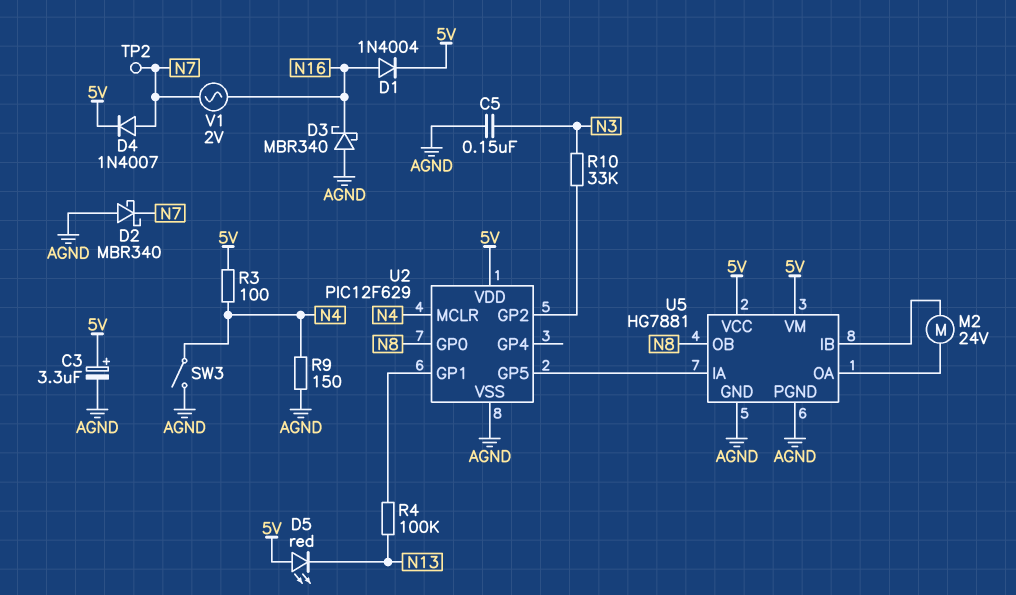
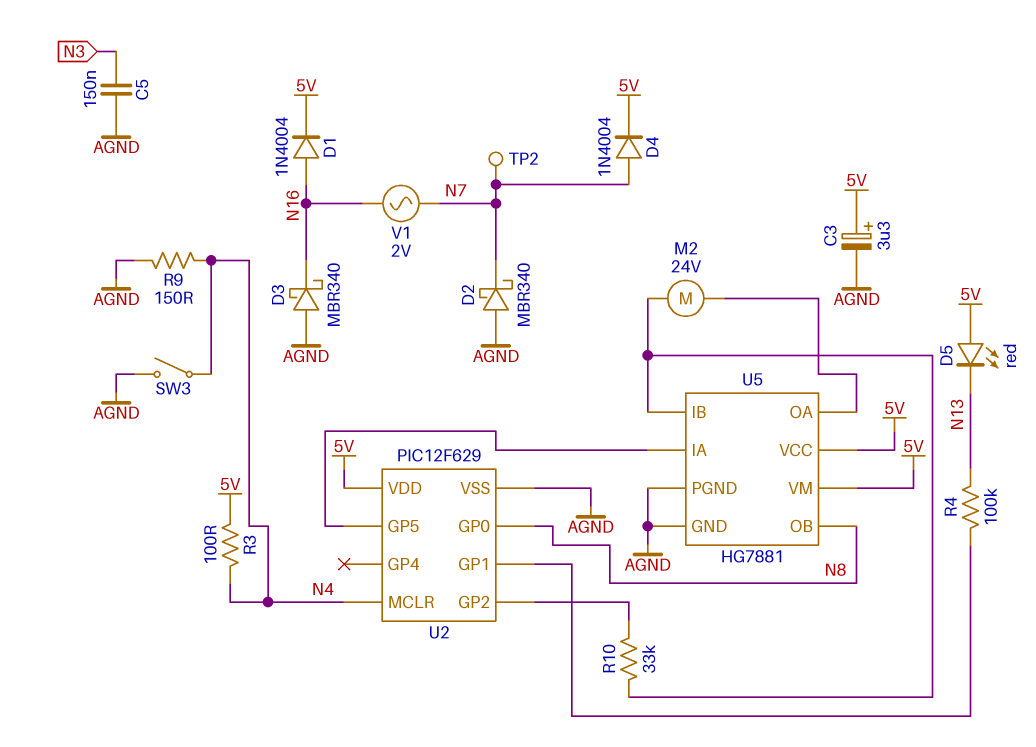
D4: diode 1N4007 (A N7, K 5V) -> diode 1N4004 (A N7, K 5V)
R10: 33k (N3, U2/GP2) -> 33k (U2/GP2, U5/IB)

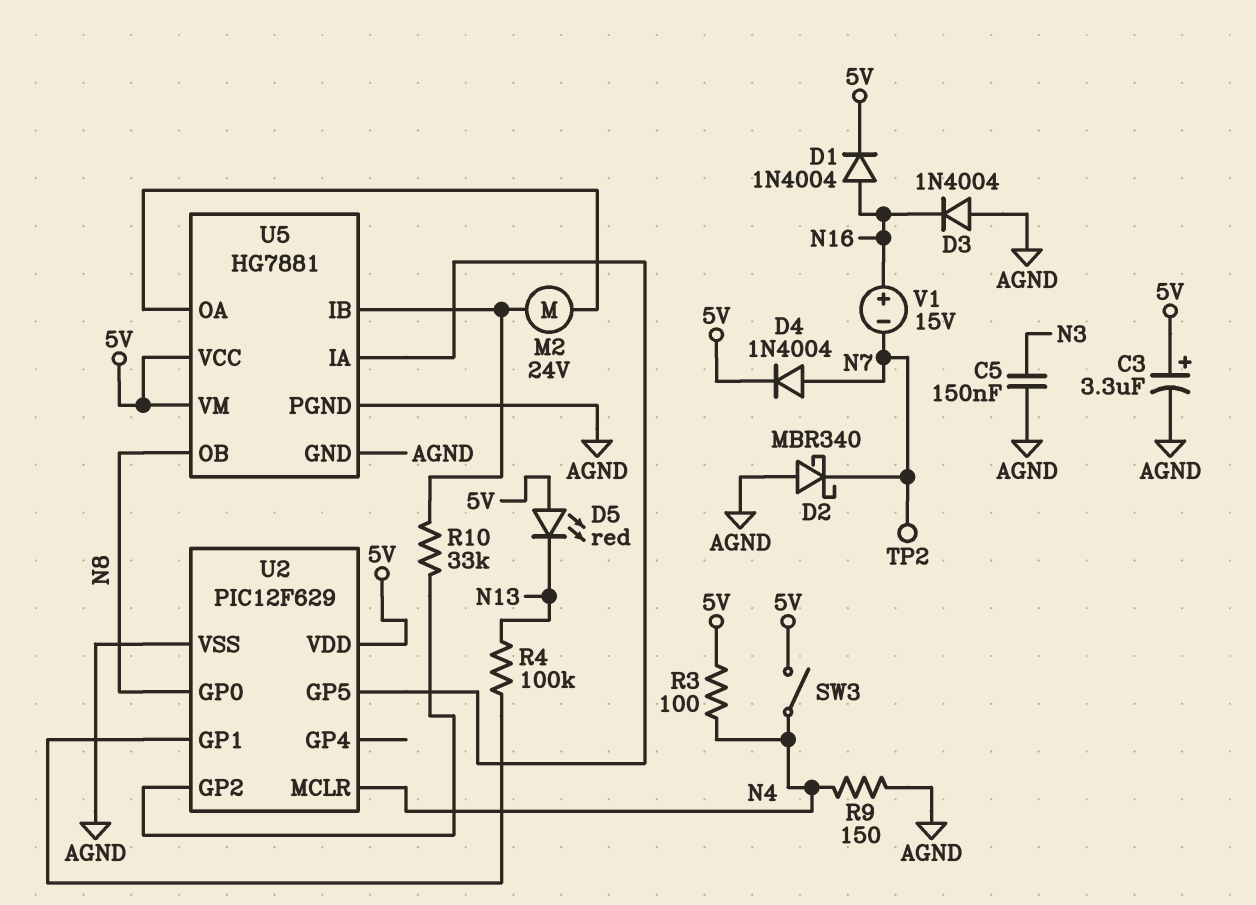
D3: schottky MBR340 (A AGND, K N16) -> diode 1N4004 (A AGND, K N16)
SW3: switch (AGND, N4) -> switch (5V, N4)
V1: AC 2V (N7, N16) -> 15V (plus N16, minus N7)

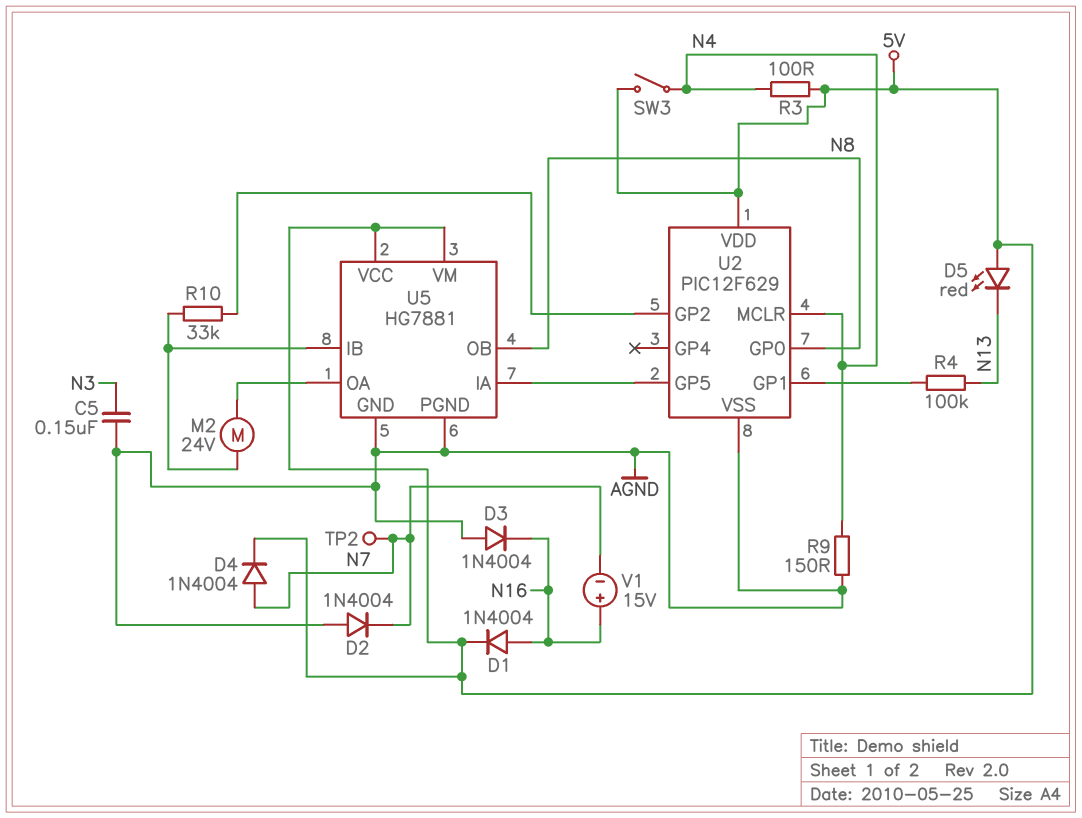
C3: 3.3uF (plus 5V, minus AGND) -> none
D2: schottky MBR340 (A AGND, K N7) -> diode 1N4004 (A AGND, K N7)

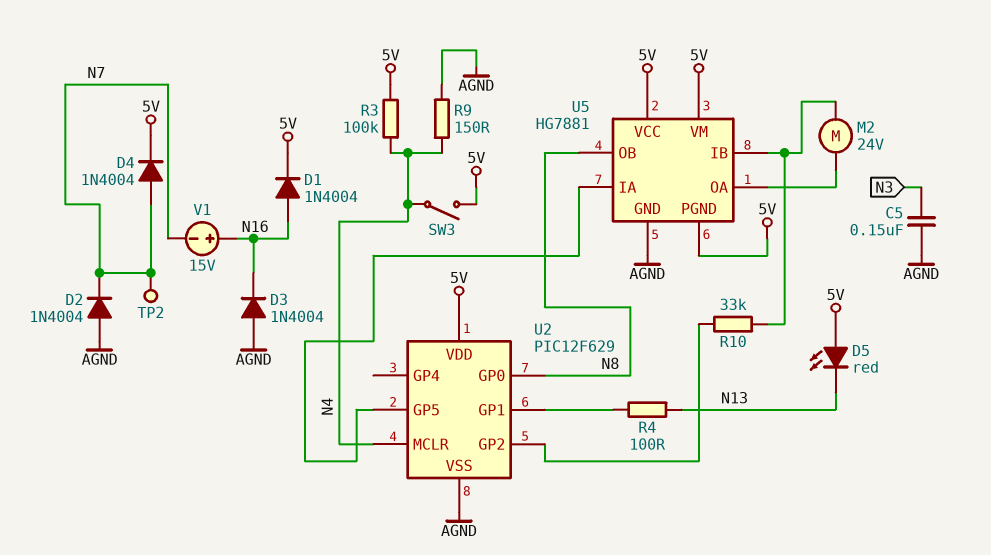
R3: 100 (5V, N4) -> 100k (5V, N4)
R4: 100k (N13, U2/GP1) -> 100 (N13, U2/GP1)
U5 pin PGND: AGND -> 5V

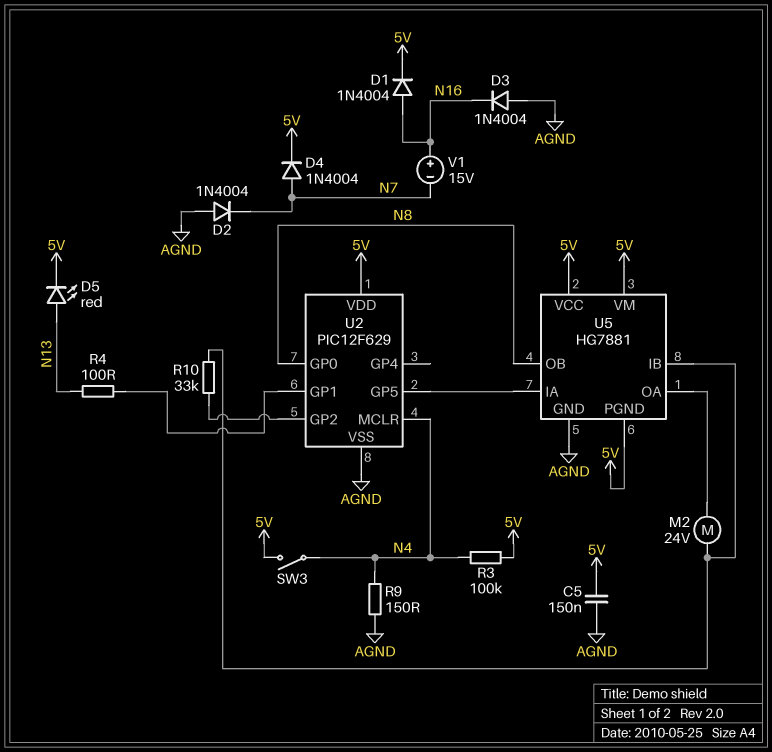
C5: 150nF (AGND, N3) -> 150nF (5V, AGND)
D5: LED red (A 5V, K N13) -> LED red (A N13, K 5V)
TP2: test point (N7) -> none

